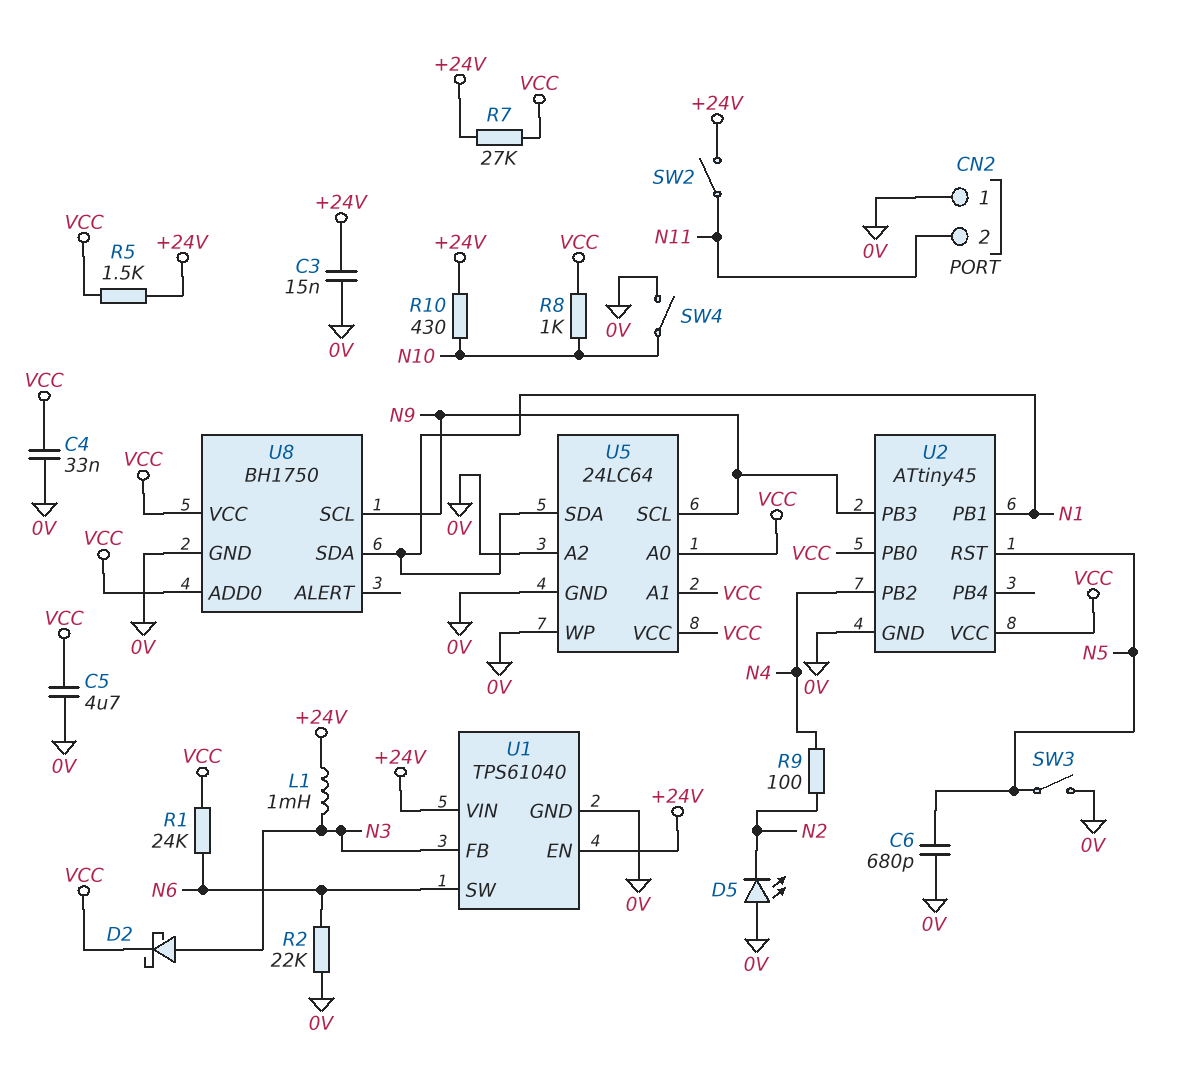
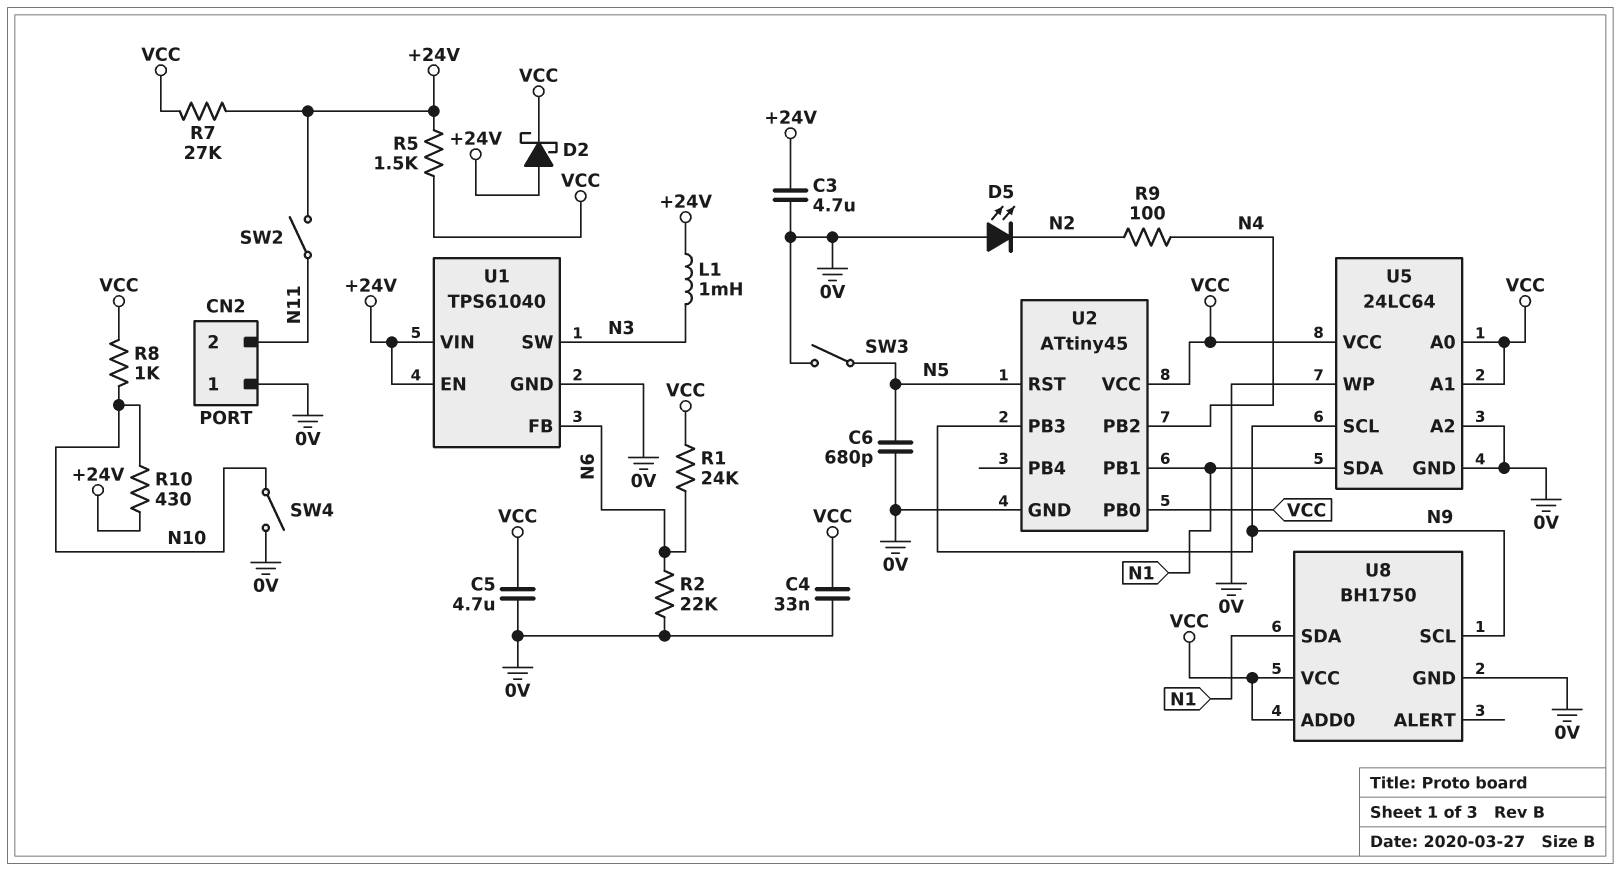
C3: 15nF (+24V, 0V) -> 4.7uF (+24V, 0V)
D2: schottky (A N3, K VCC) -> schottky (A +24V, K VCC)
U1 pin FB: N3 -> N6
U1 pin SW: N6 -> N3

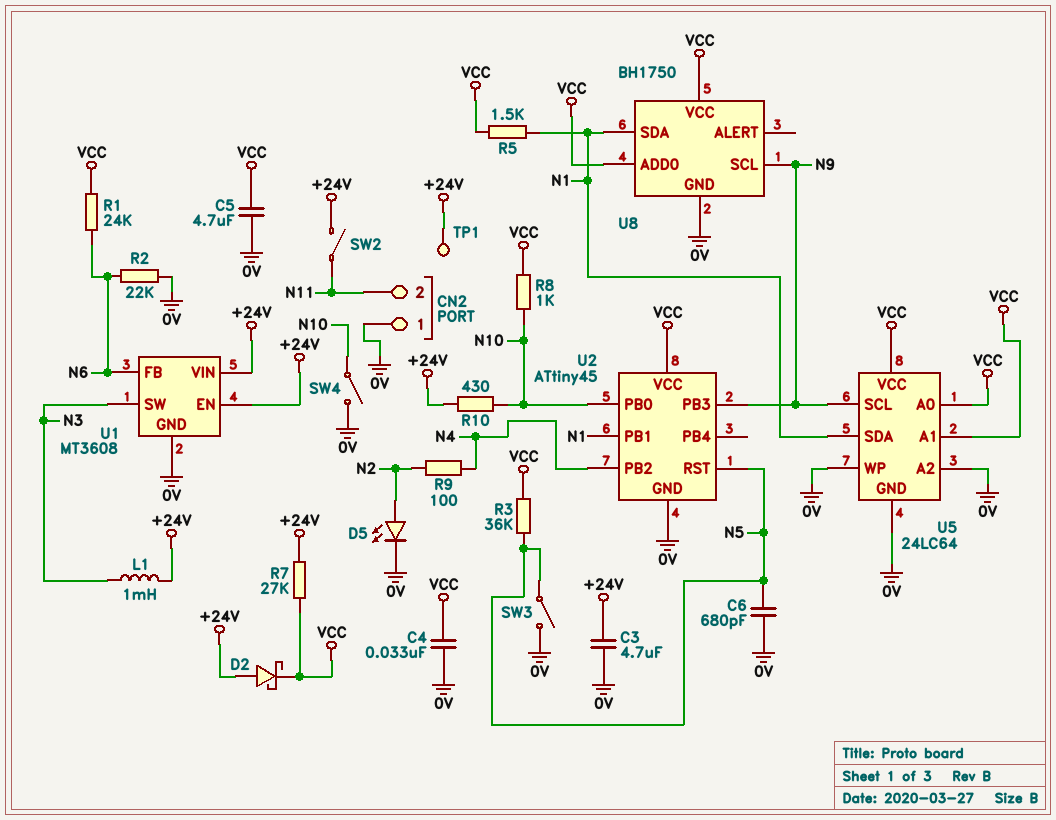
D5: LED (A 0V, K N2) -> LED (A N2, K 0V)
R3: none -> 36k (N5, VCC)
R5: 1.5k (+24V, VCC) -> 1.5k (N1, VCC)
TP1: none -> test point (+24V)
U1: TPS61040 -> MT3608
U2 pin PB0: VCC -> N10

